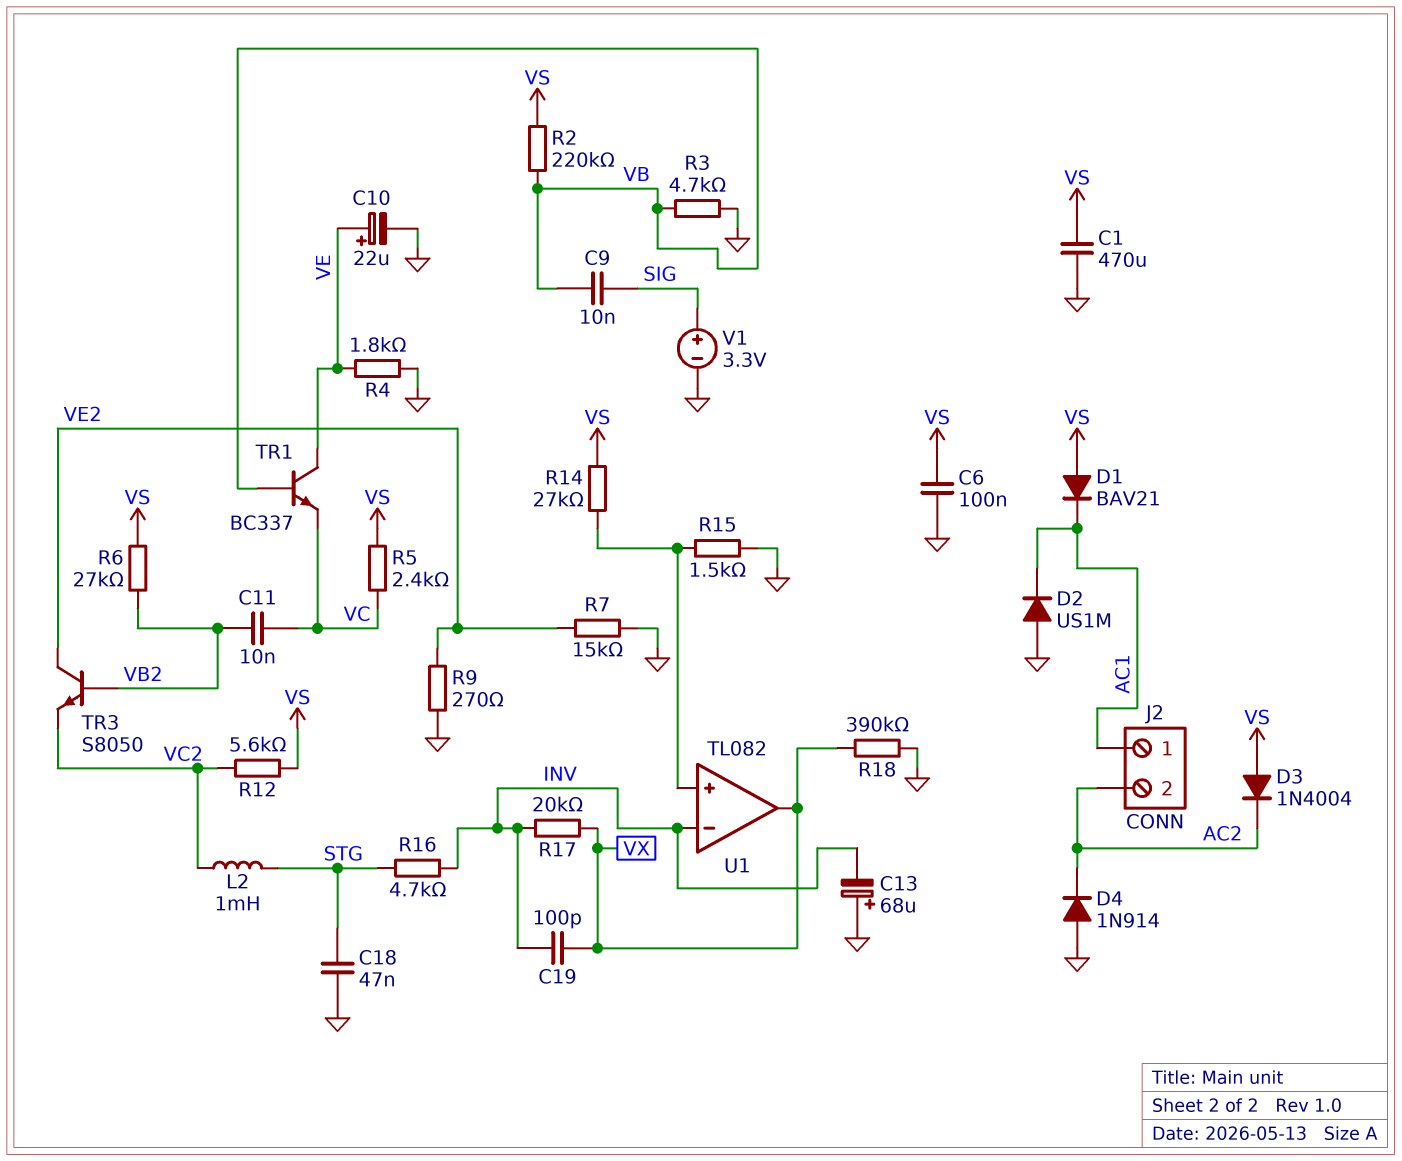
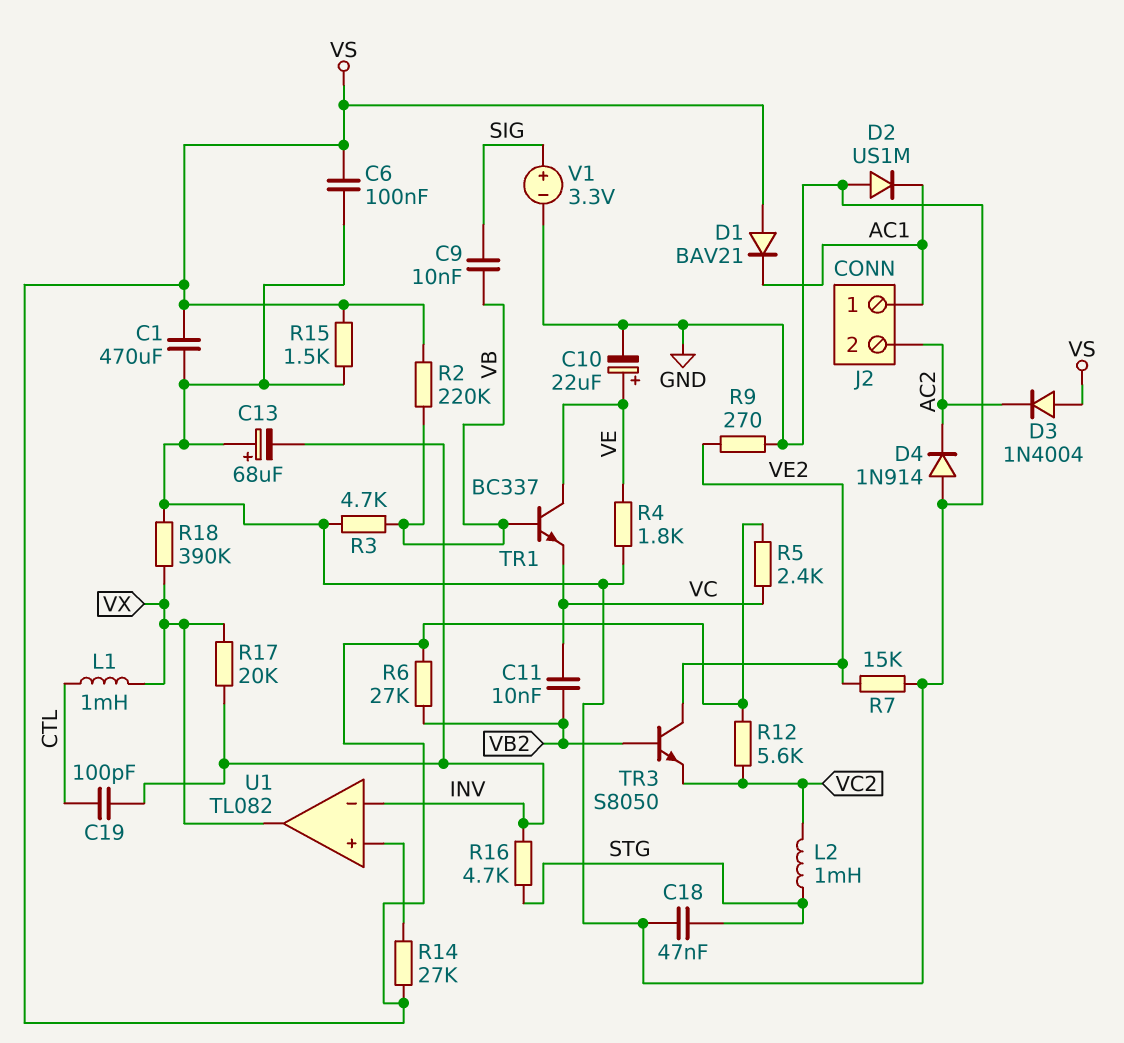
C19: 100pF (INV, VX) -> 100pF (CTL, INV)
L1: none -> 1mH (CTL, VX)
R15: 1.5k (GND, U1/in+) -> 1.5k (GND, VS)

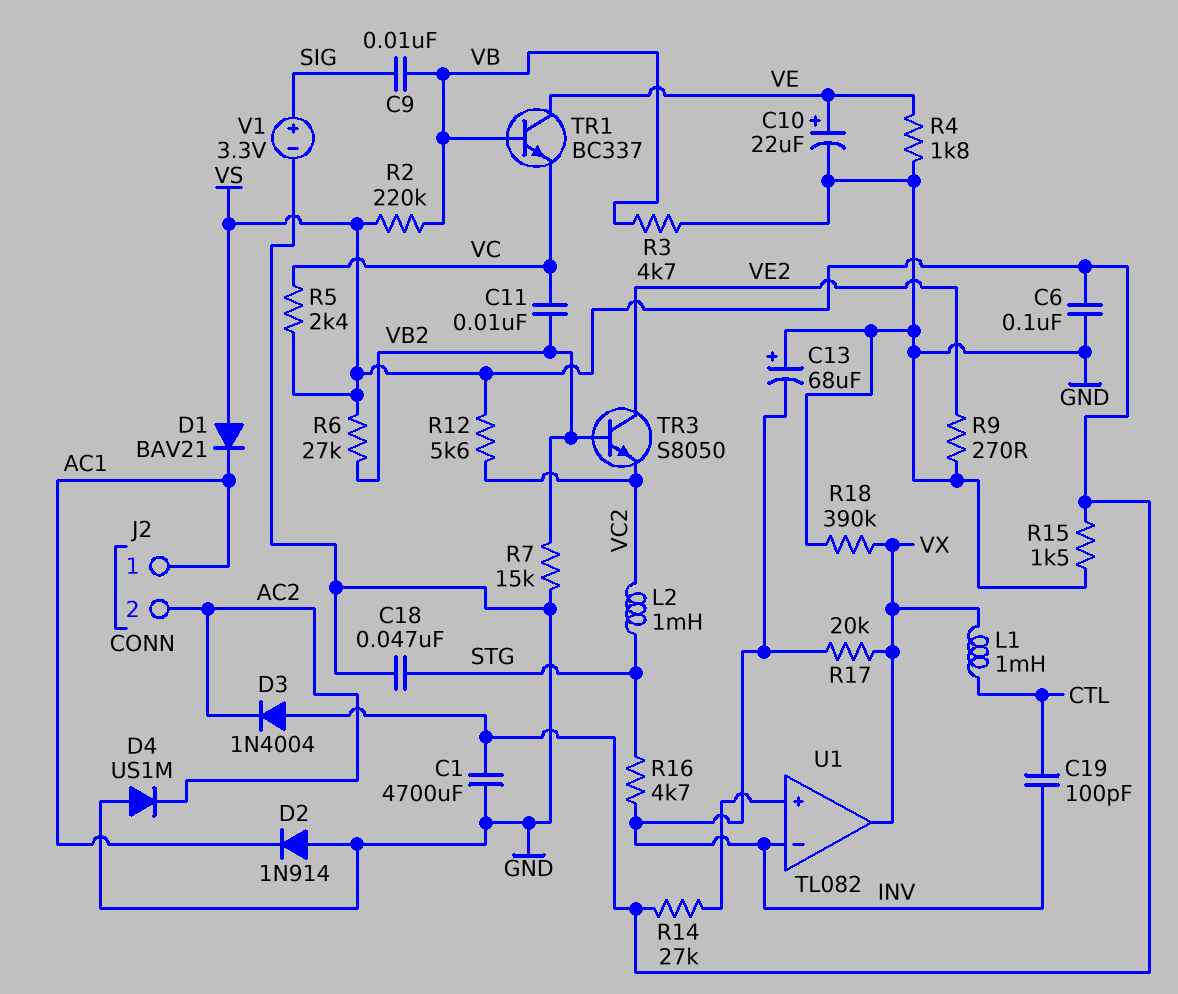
C1: 470uF (GND, VS) -> 4700uF (GND, VS)
D2: diode US1M (A GND, K AC1) -> diode 1N914 (A GND, K AC1)
D4: diode 1N914 (A GND, K AC2) -> diode US1M (A GND, K AC2)
R7: 15k (GND, VE2) -> 15k (GND, VB2)

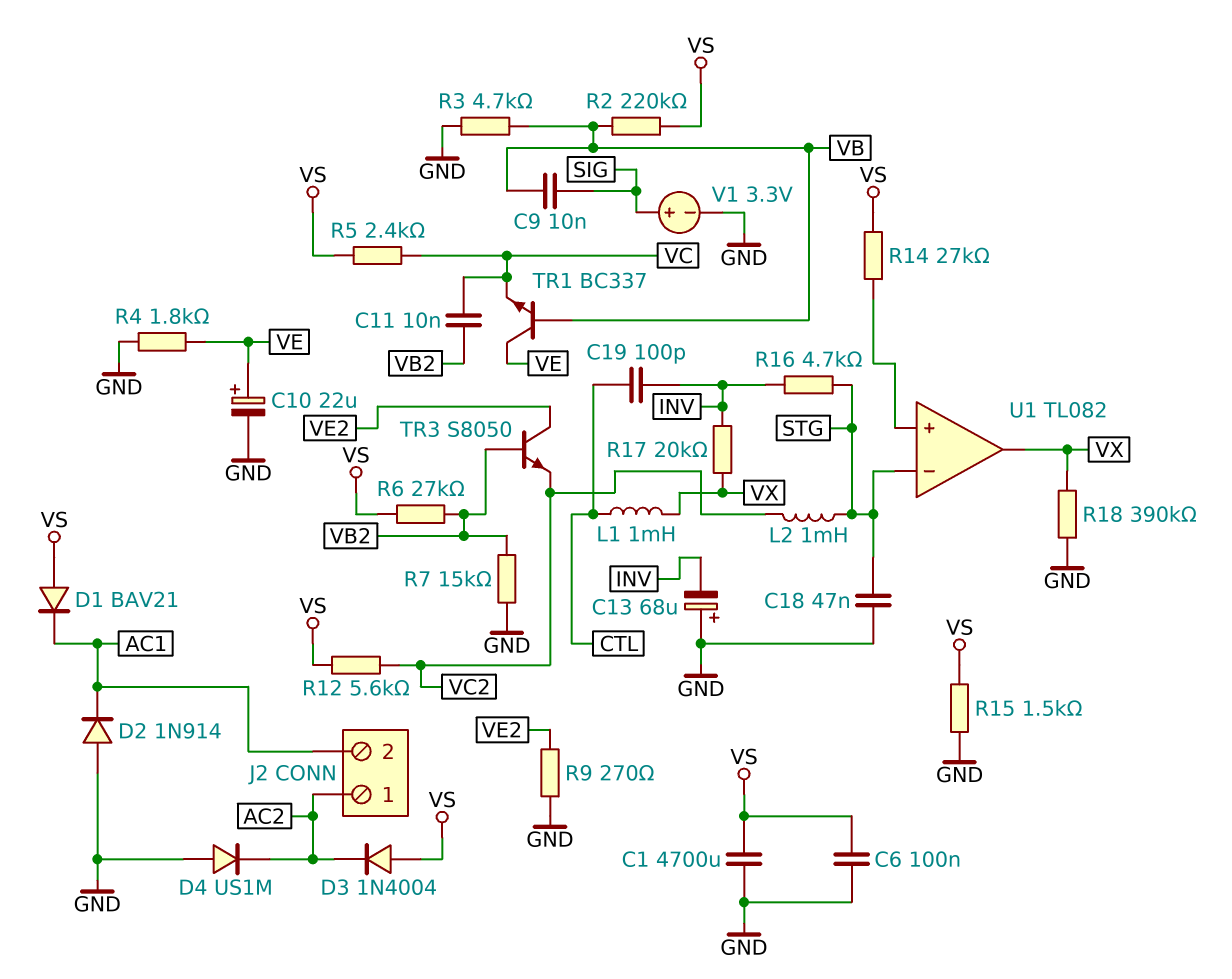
J2 pin 1: AC1 -> AC2
J2 pin 2: AC2 -> AC1
U1 pin in-: INV -> STG

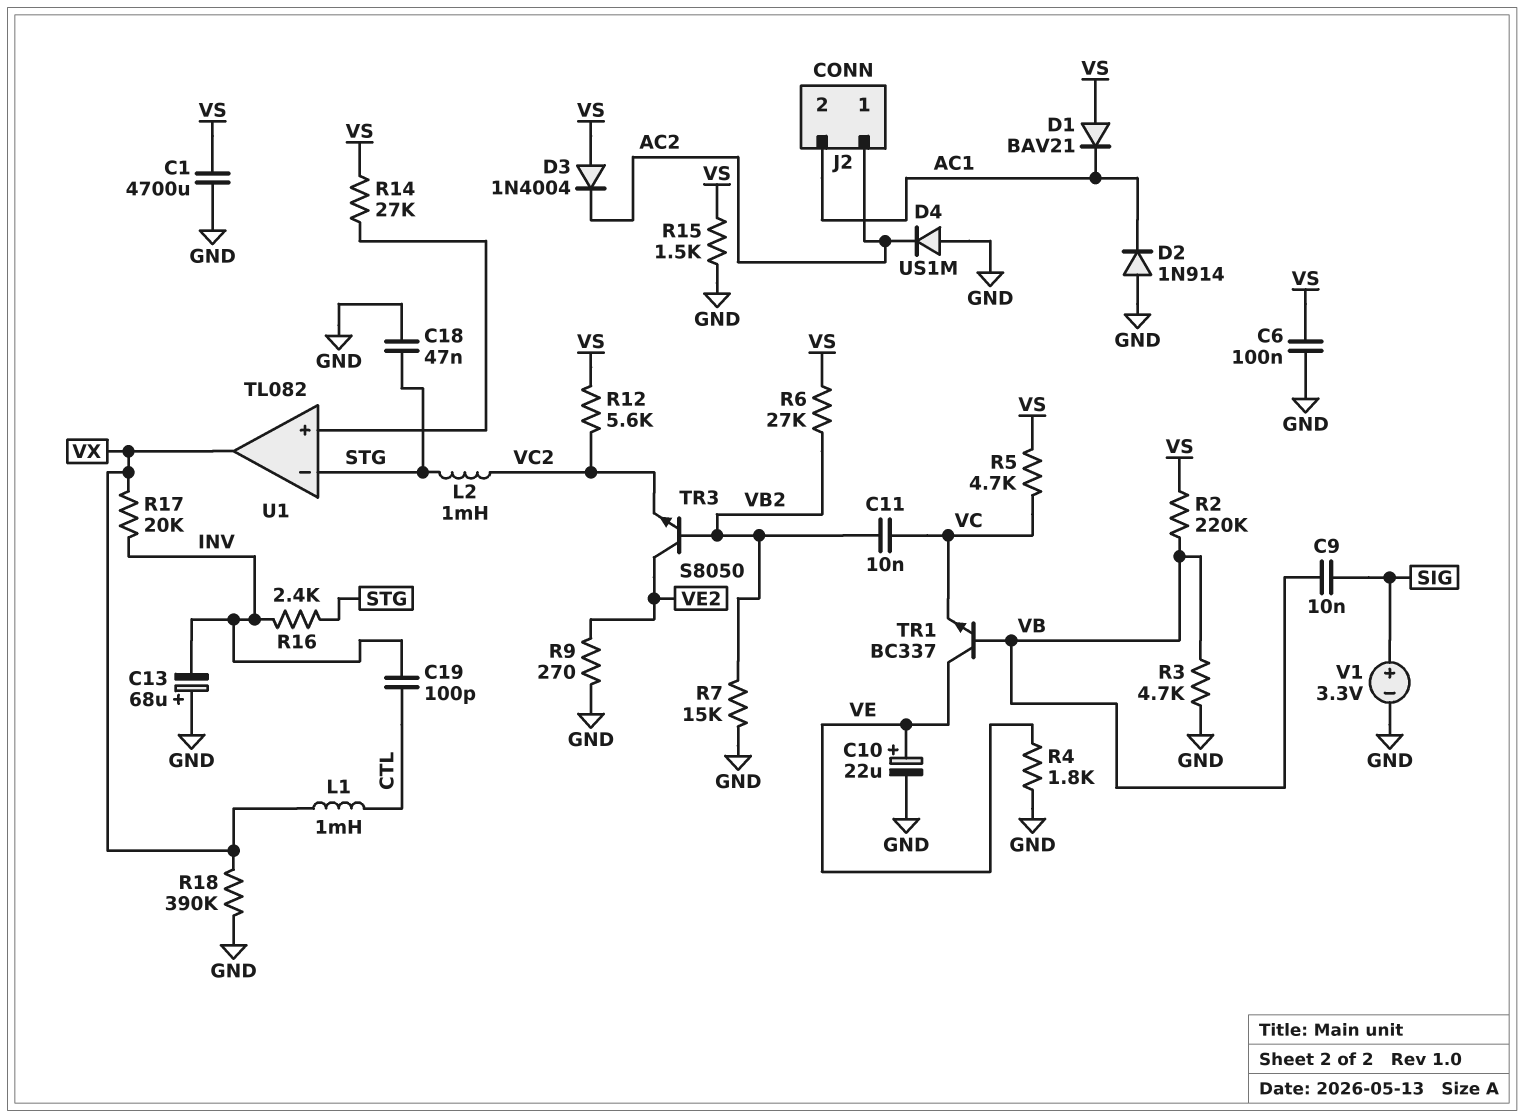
R5: 2.4k (VC, VS) -> 4.7k (VC, VS)
R16: 4.7k (INV, STG) -> 2.4k (INV, STG)

